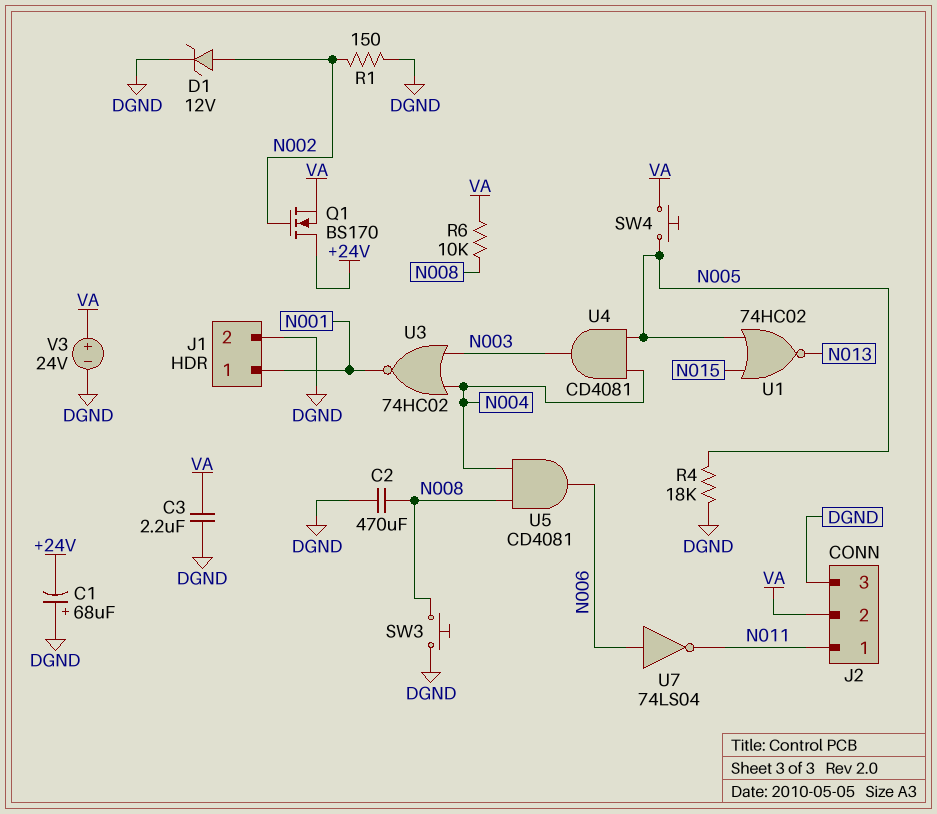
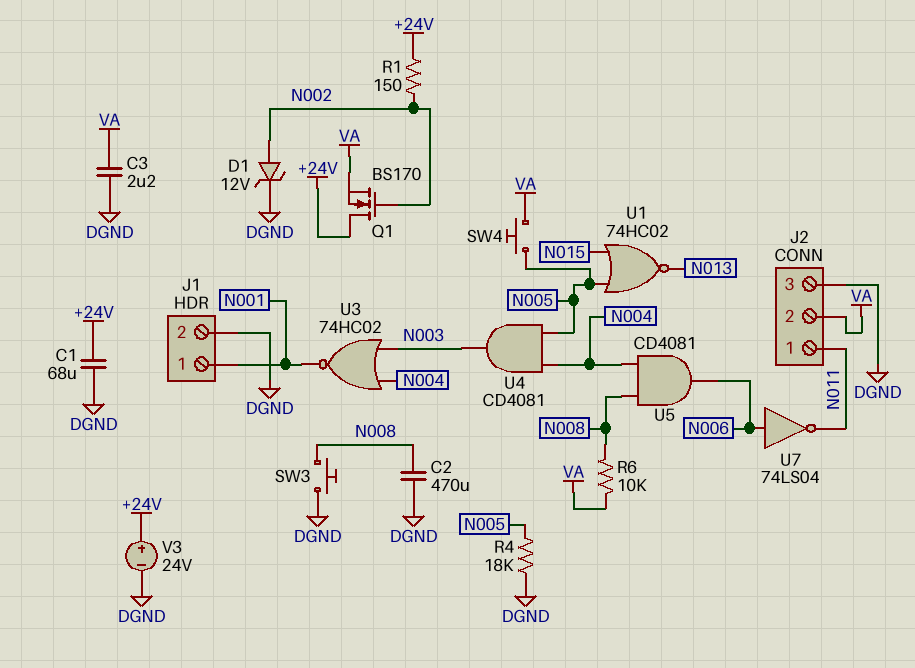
C1: 68uF (plus DGND, minus +24V) -> 68uF (+24V, DGND)
R1: 150 (DGND, N002) -> 150 (+24V, N002)
V3: 24V (plus VA, minus DGND) -> 24V (plus +24V, minus DGND)

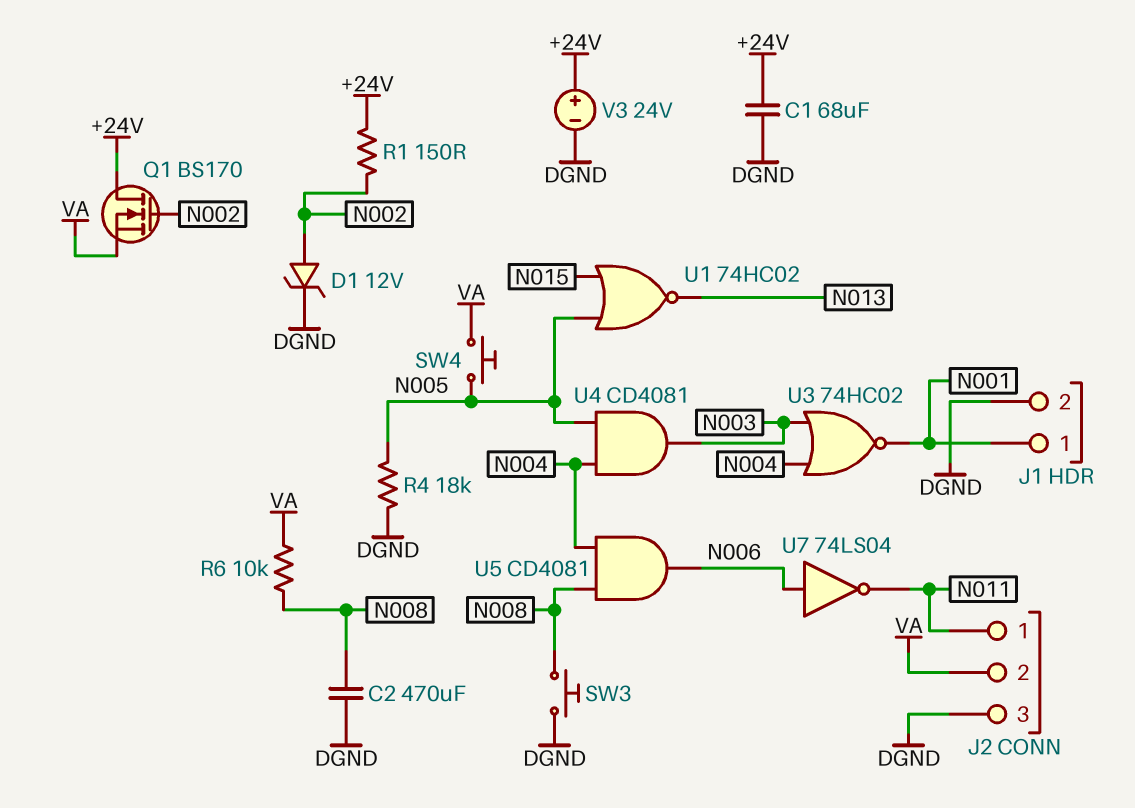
C3: 2.2uF (DGND, VA) -> none

